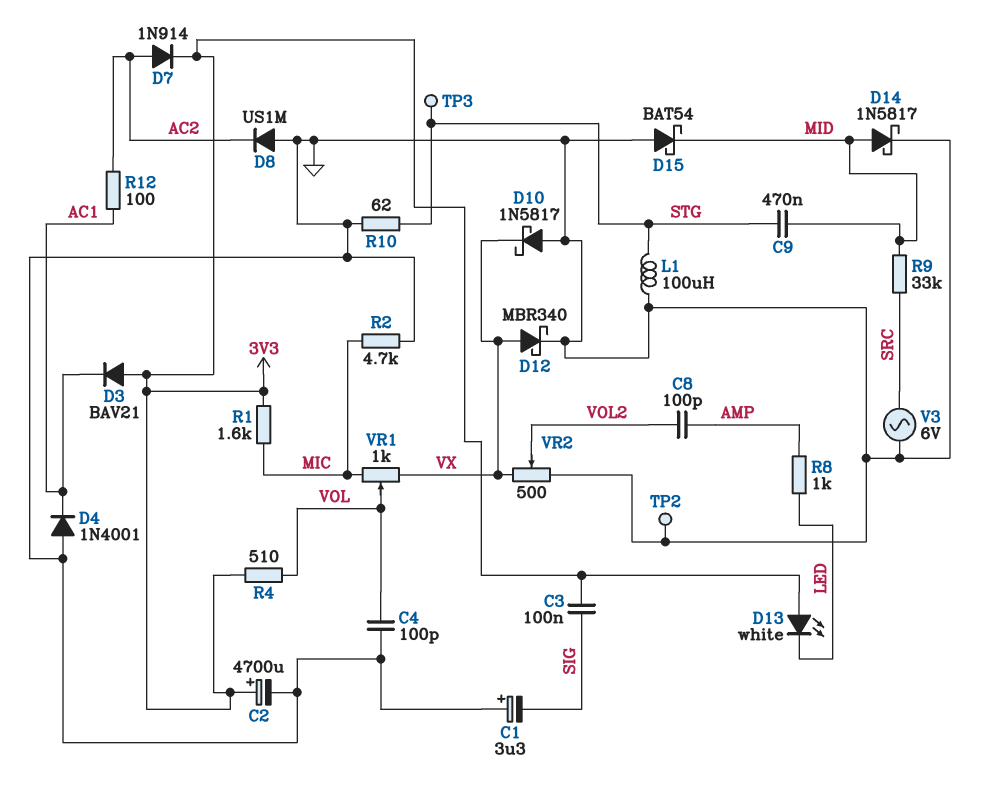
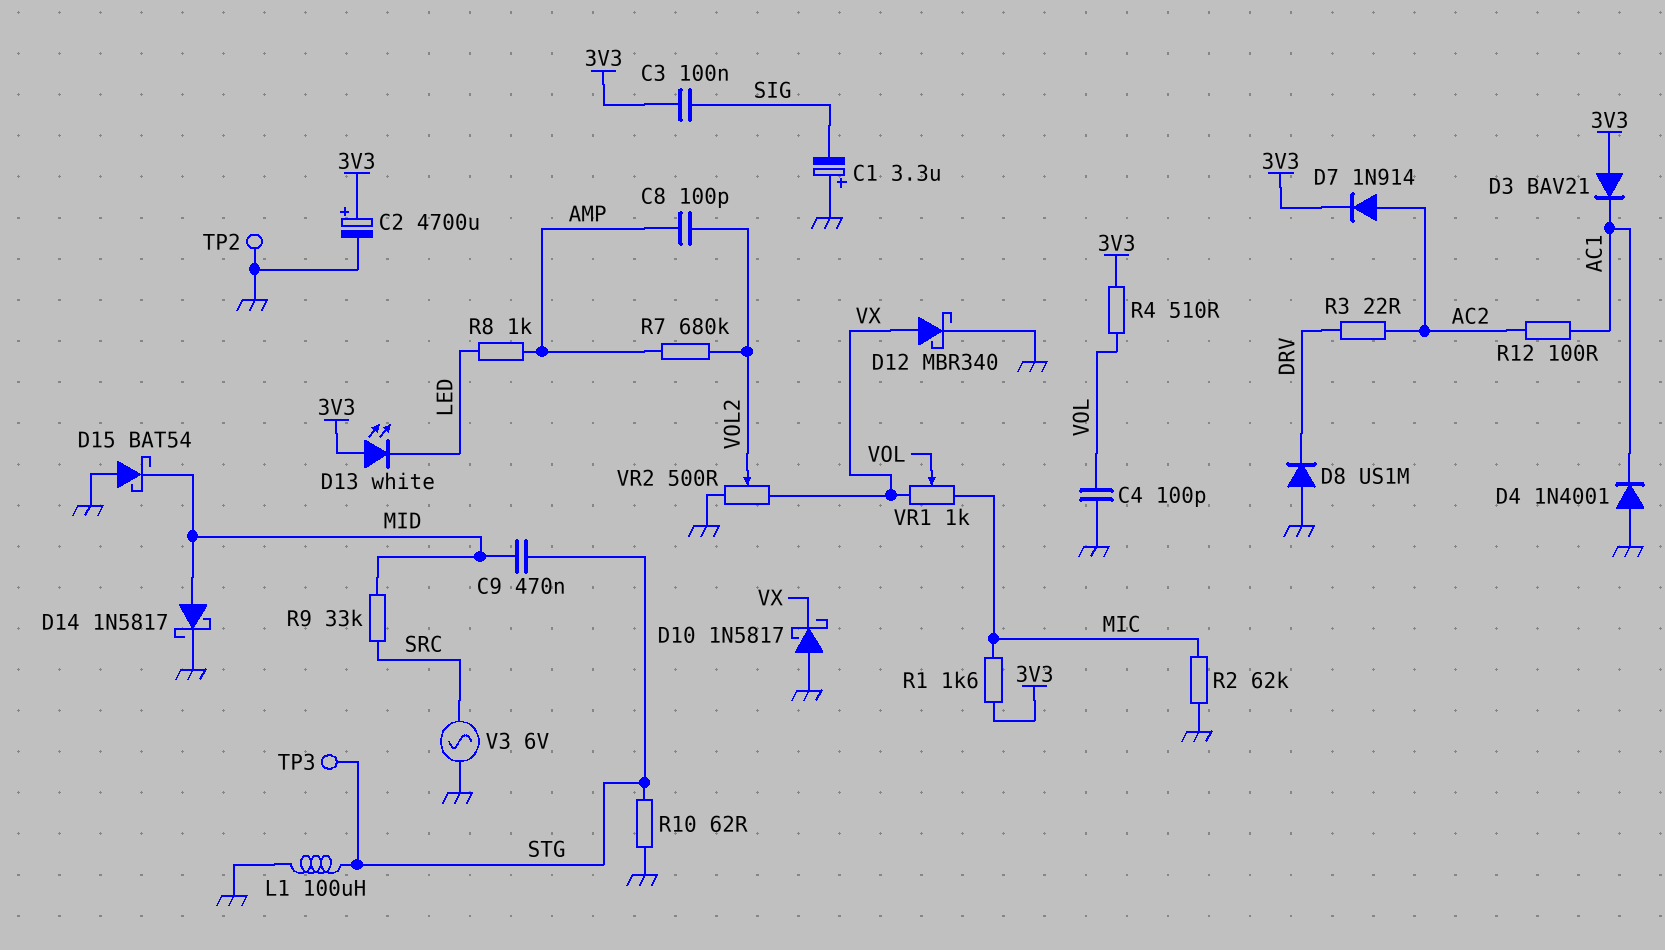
D8: diode US1M (A GND, K AC2) -> diode US1M (A GND, K DRV)
R2: 4.7k (GND, MIC) -> 62k (GND, MIC)
R3: none -> 22 (AC2, DRV)
R7: none -> 680k (AMP, VOL2)

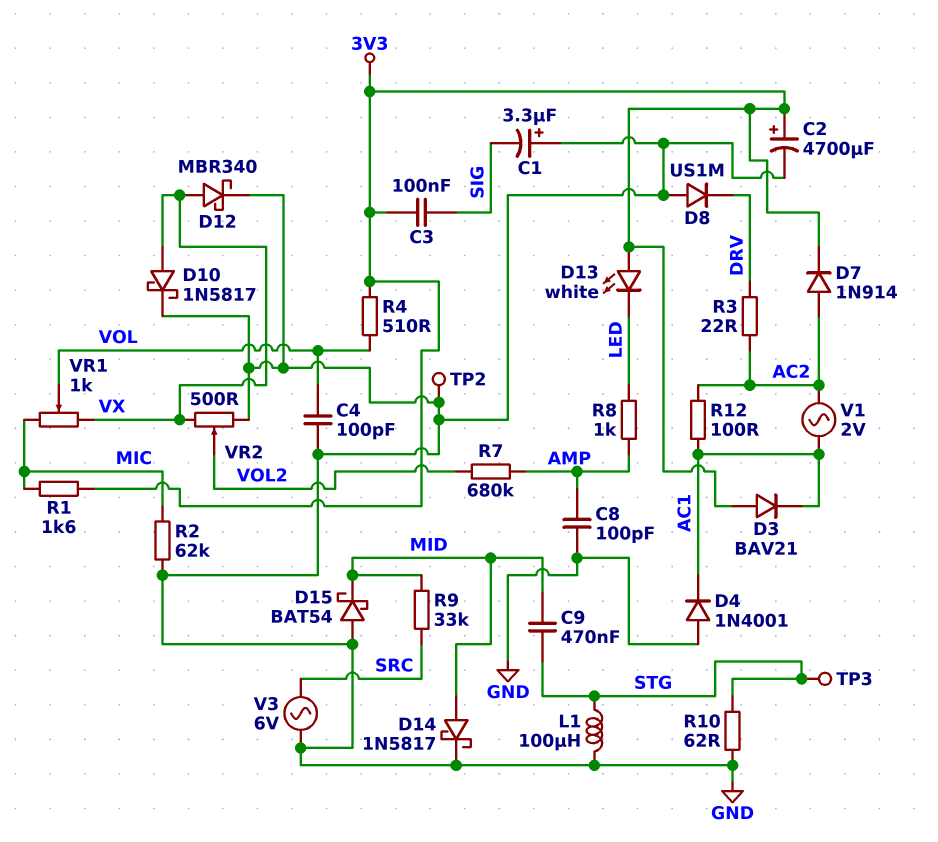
C8: 100pF (AMP, VOL2) -> 100pF (AMP, GND)
D10: schottky 1N5817 (A GND, K VX) -> schottky 1N5817 (A VX, K GND)
V1: none -> AC 2V (AC1, AC2)

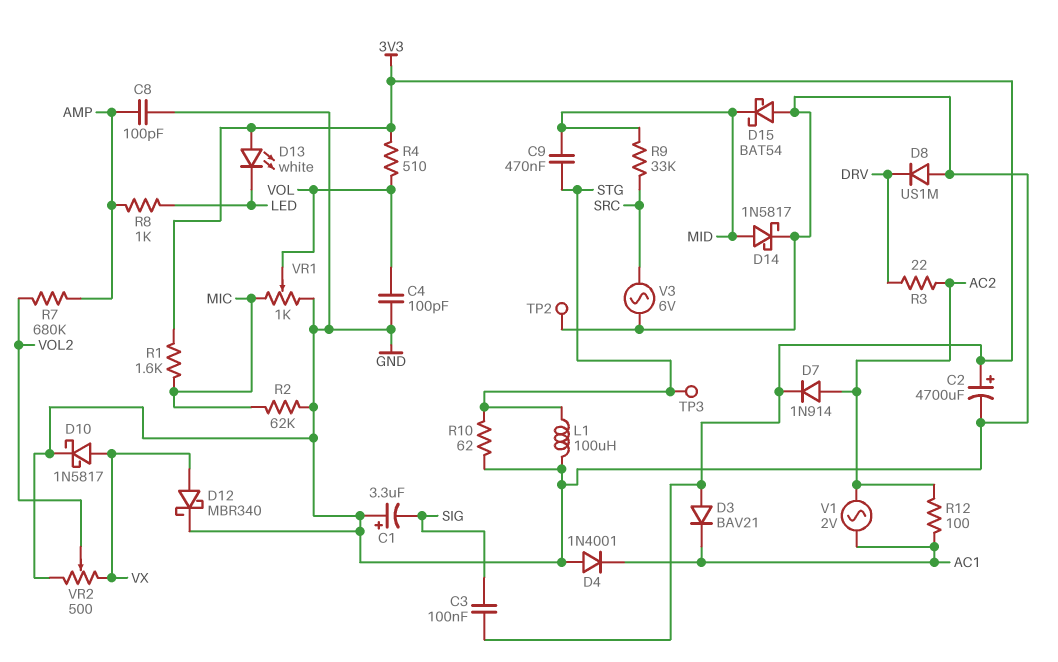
VR1: 1k (MIC, VX, wiper VOL) -> 1k (GND, MIC, wiper VOL)

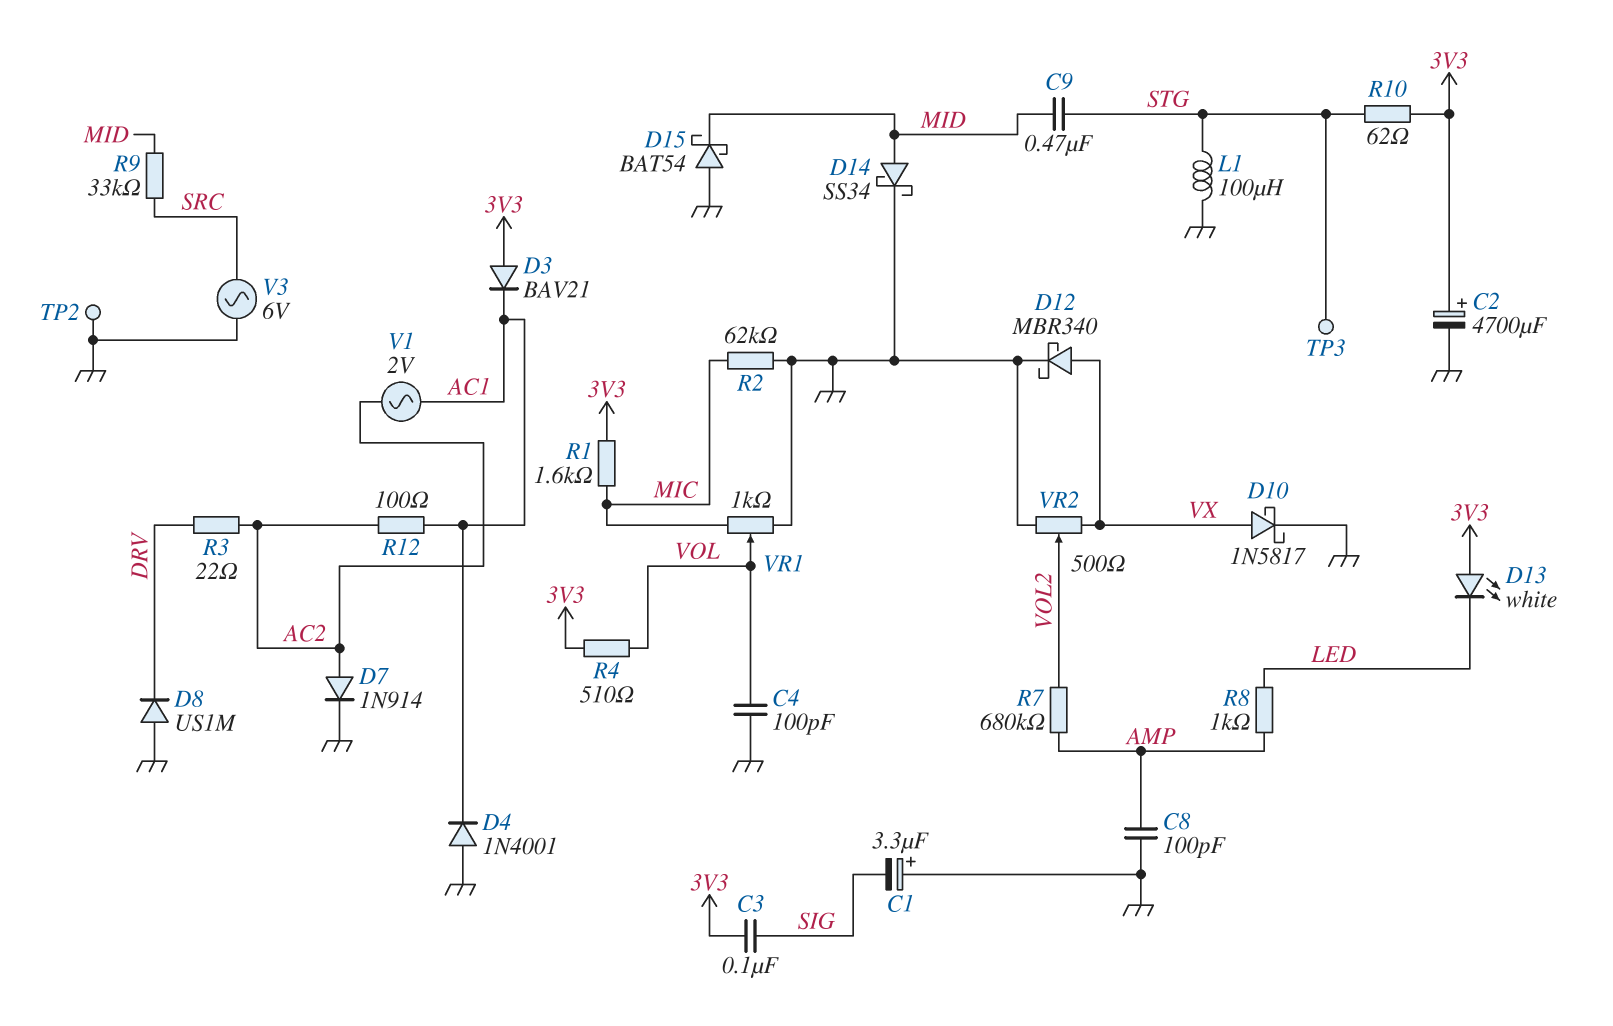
D7: diode 1N914 (A AC2, K 3V3) -> diode 1N914 (A AC2, K GND)
D14: schottky 1N5817 (A MID, K GND) -> schottky SS34 (A MID, K GND)
R10: 62 (GND, STG) -> 62 (3V3, STG)

